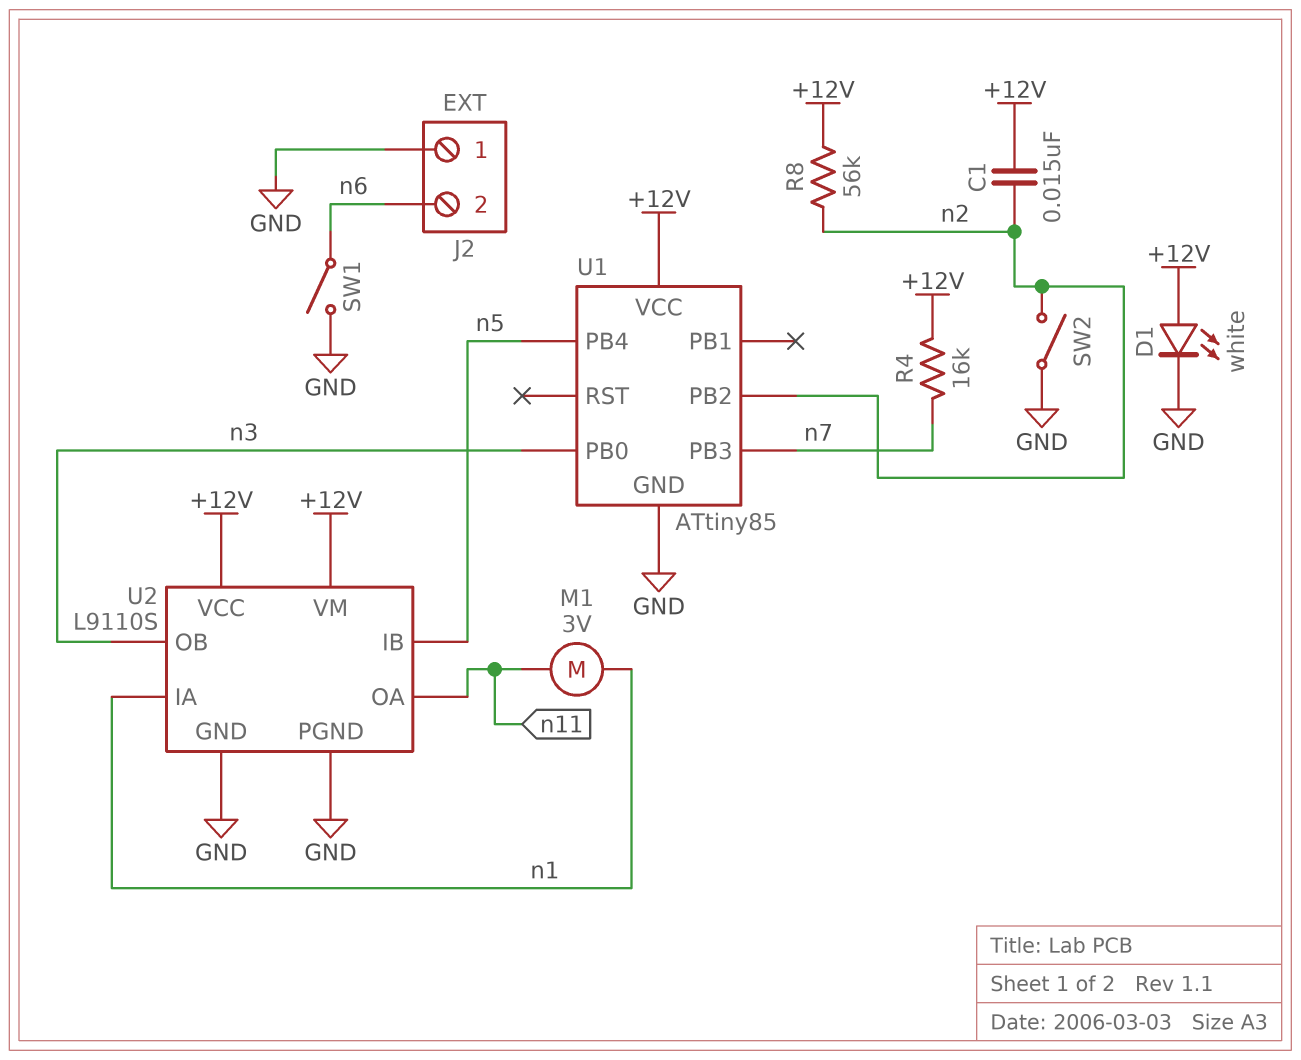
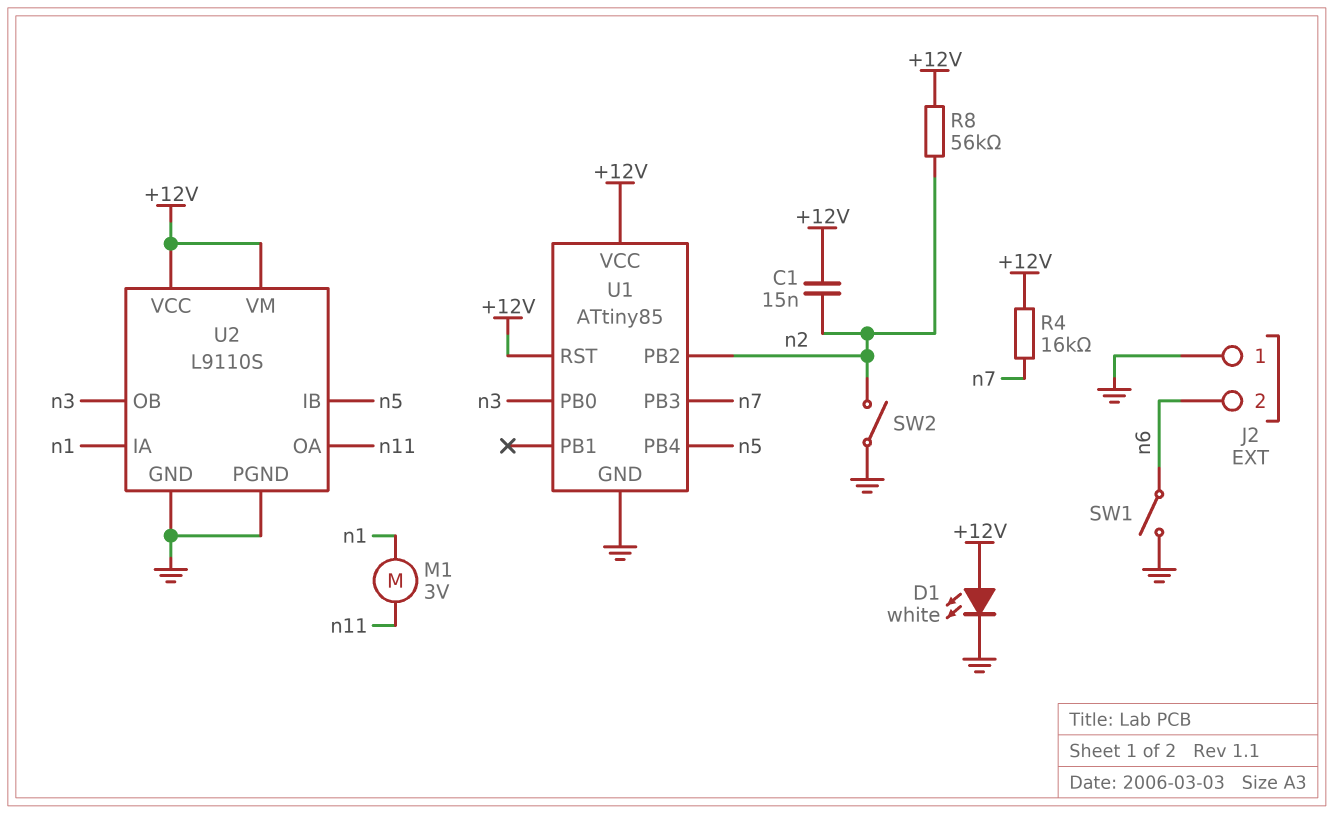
U1 pin RST: none -> +12V

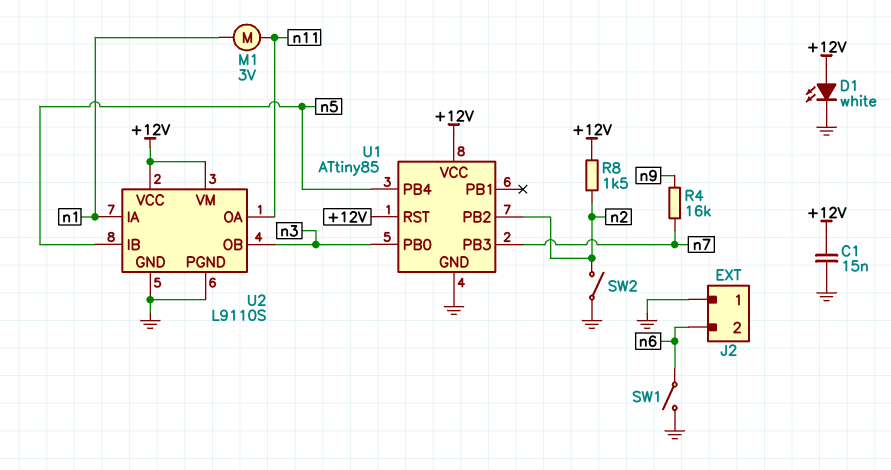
C1: 15nF (+12V, n2) -> 15nF (+12V, GND)
R4: 16k (+12V, n7) -> 16k (n7, n9)
R8: 56k (+12V, n2) -> 1.5k (+12V, n2)

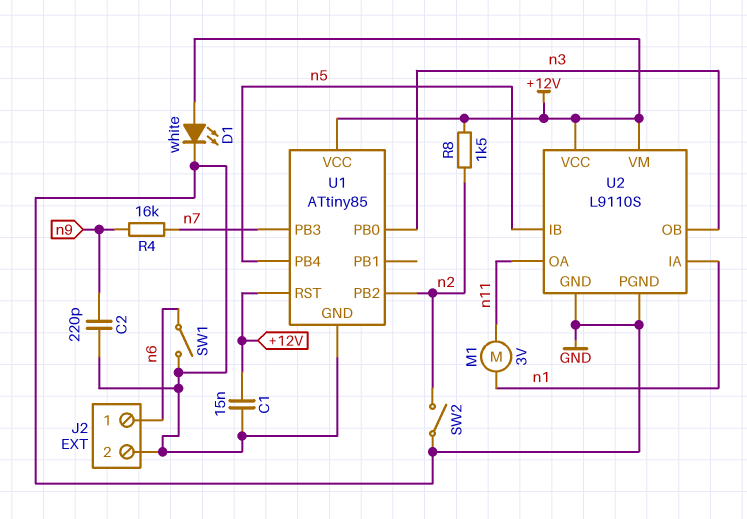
C2: none -> 220pF (GND, n9)
J2 pin 1: GND -> n6
J2 pin 2: n6 -> GND

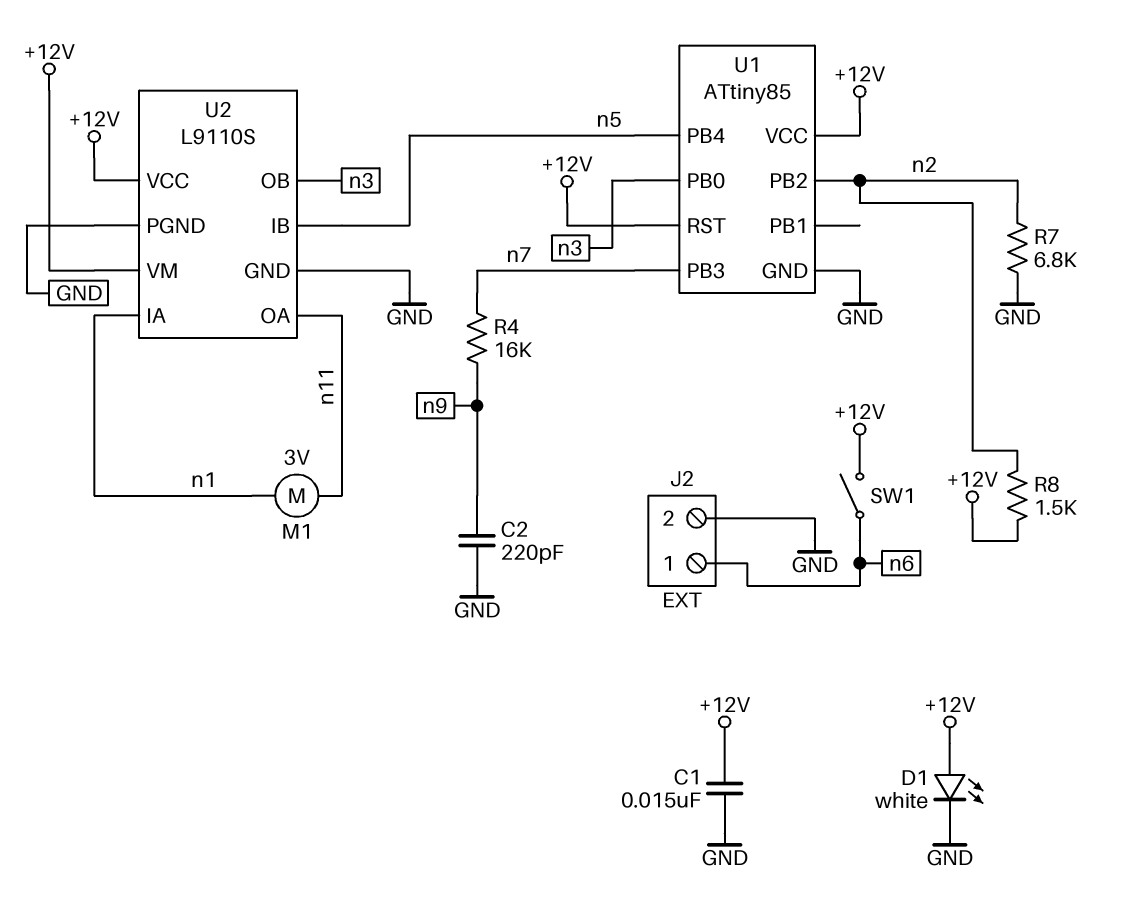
R7: none -> 6.8k (GND, n2)
SW1: switch (GND, n6) -> switch (+12V, n6)
SW2: switch (GND, n2) -> none

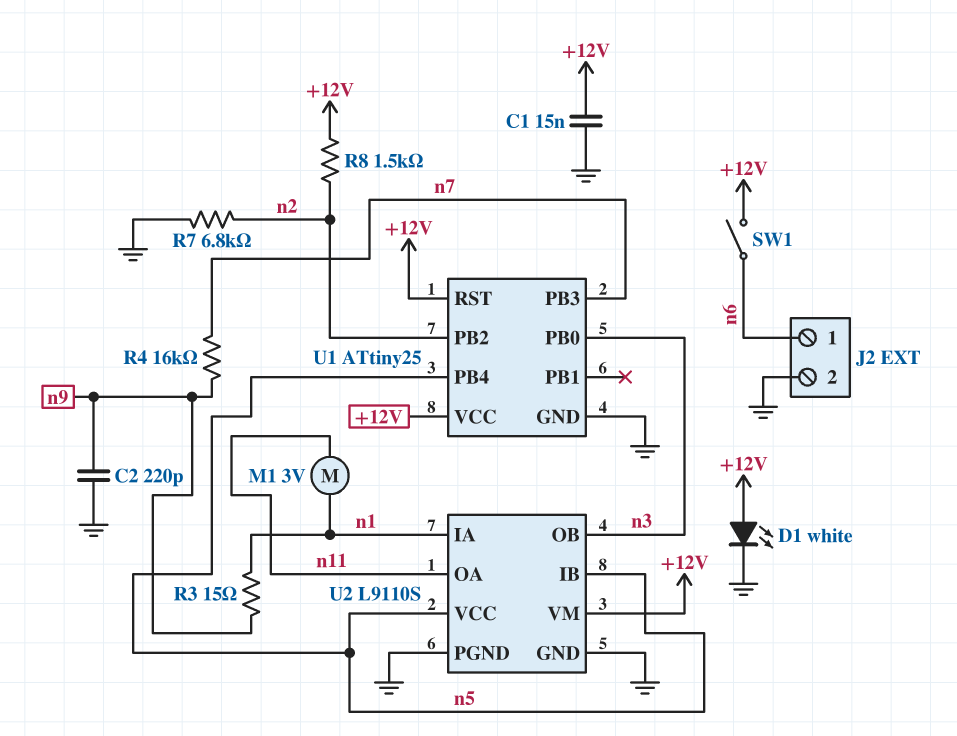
R3: none -> 15 (n1, n9)
U1: ATtiny85 -> ATtiny25
U2 pin VCC: +12V -> n5

